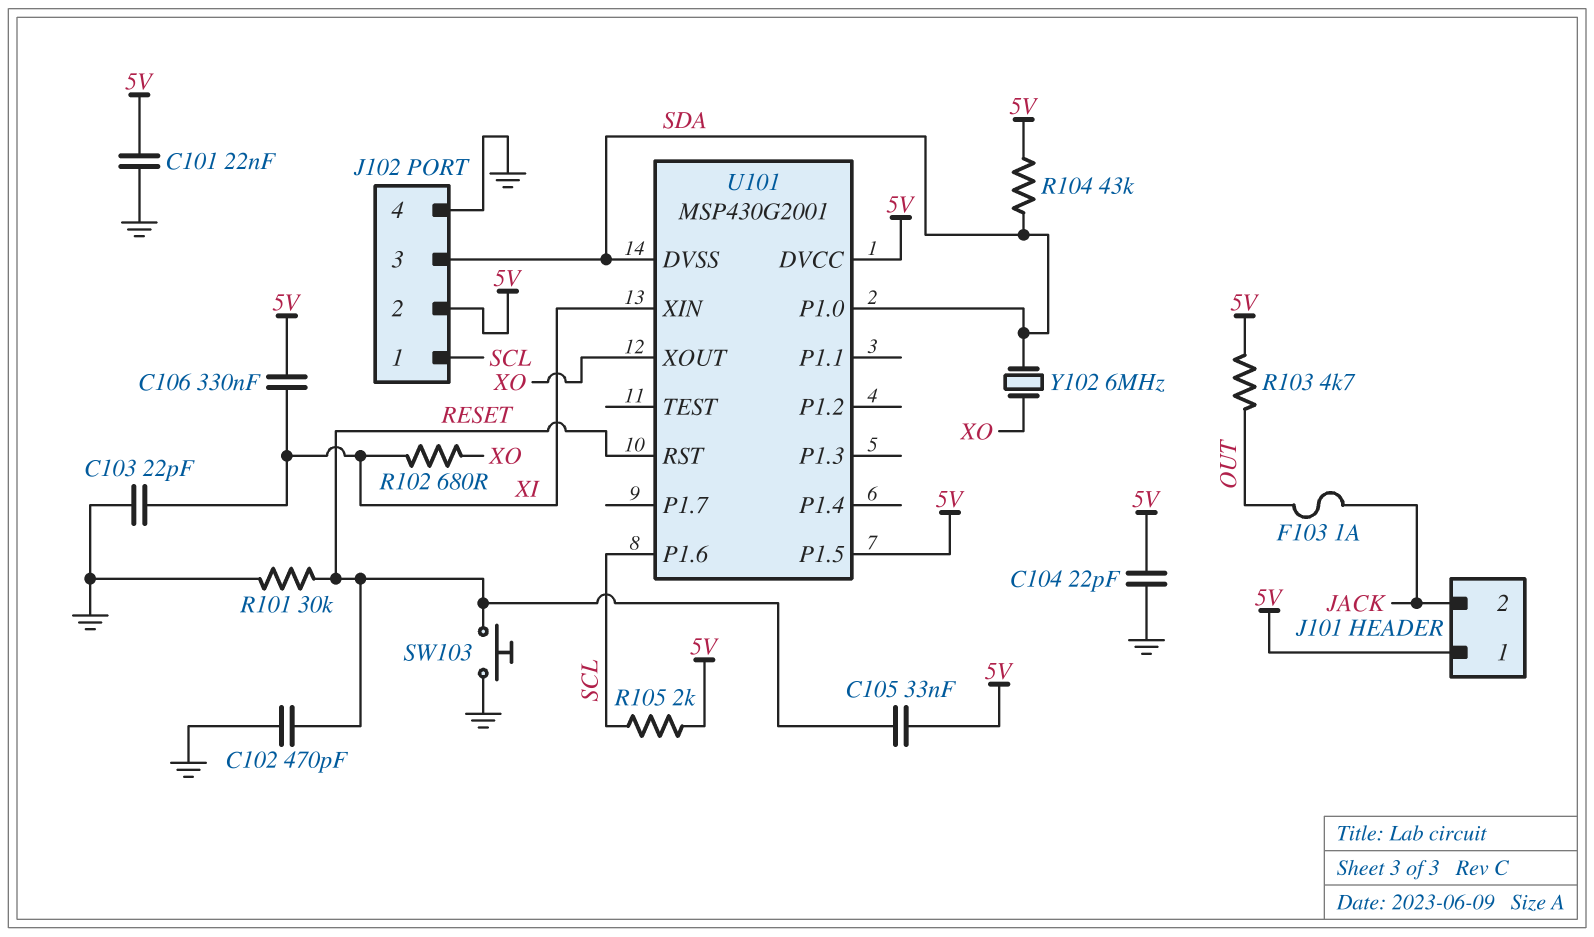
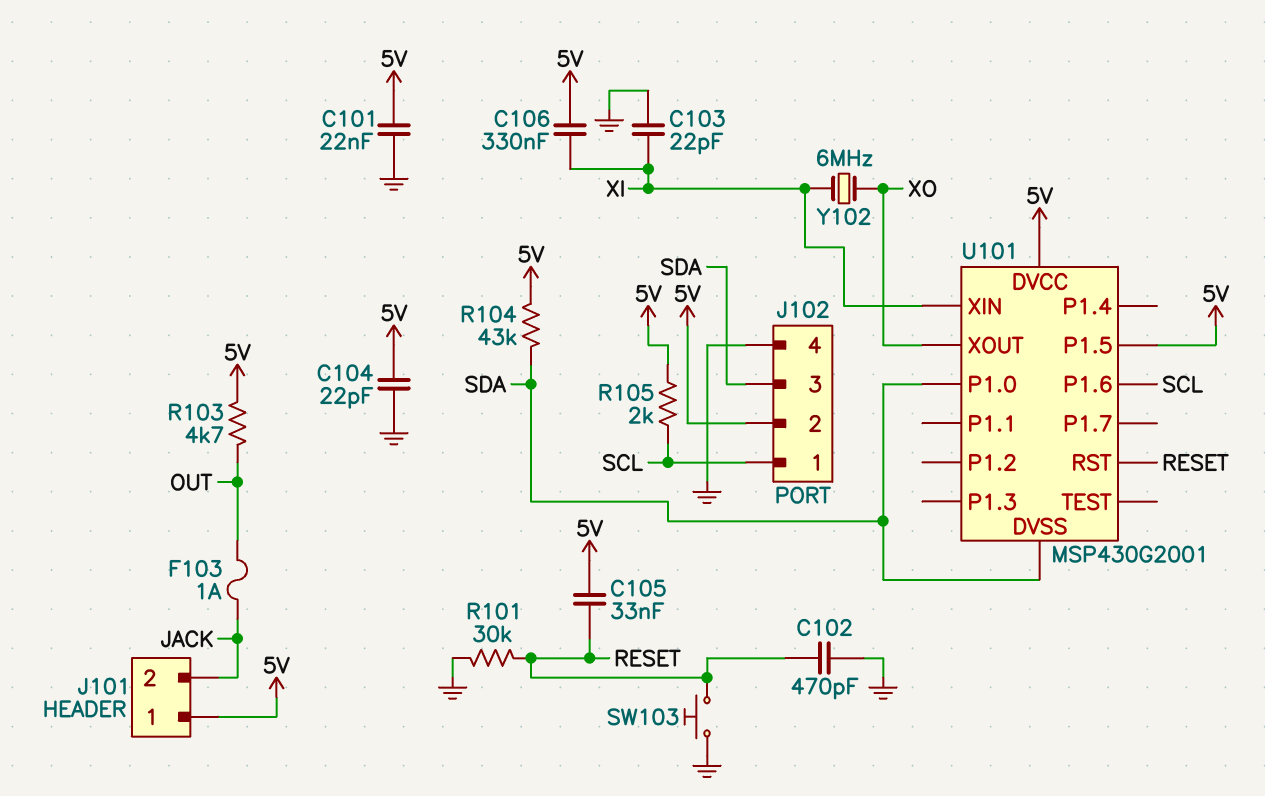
R102: 680 (XI, XO) -> none
Y102: 6MHz (SDA, XO) -> 6MHz (XI, XO)

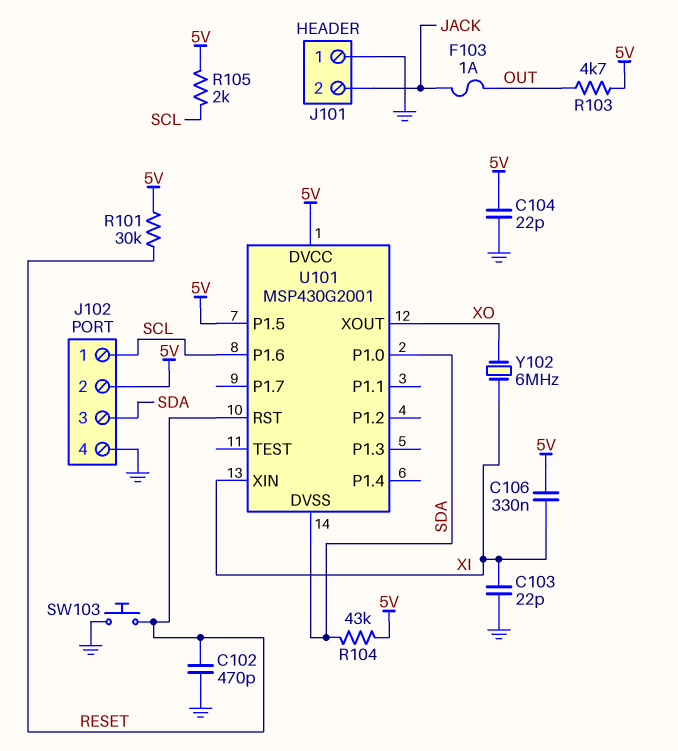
C101: 22nF (5V, GND) -> none
C105: 33nF (5V, RESET) -> none
J101 pin 1: 5V -> GND
R101: 30k (GND, RESET) -> 30k (5V, RESET)

